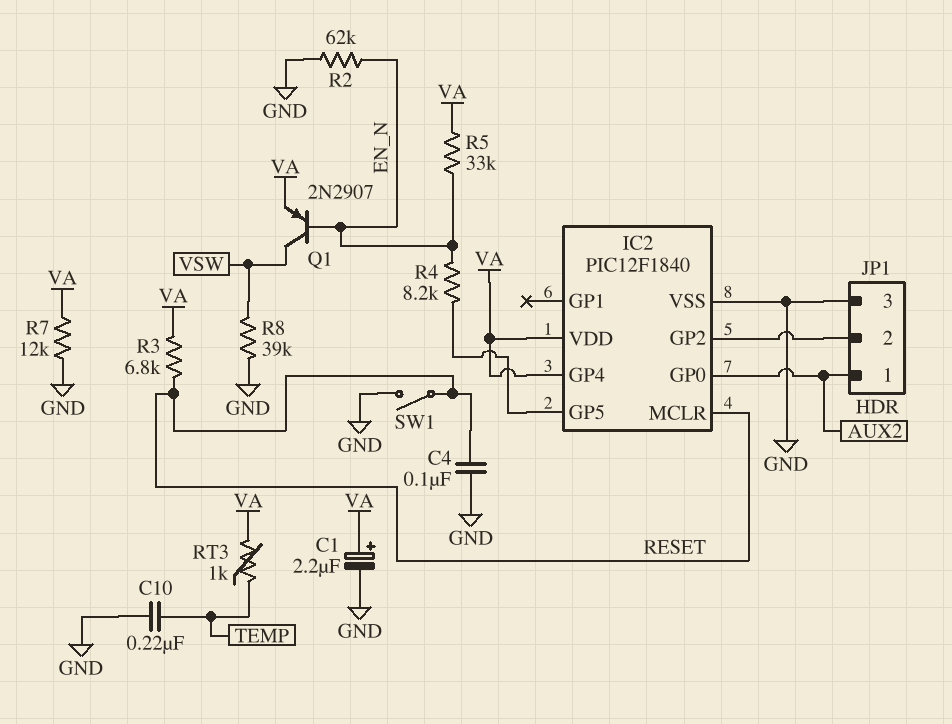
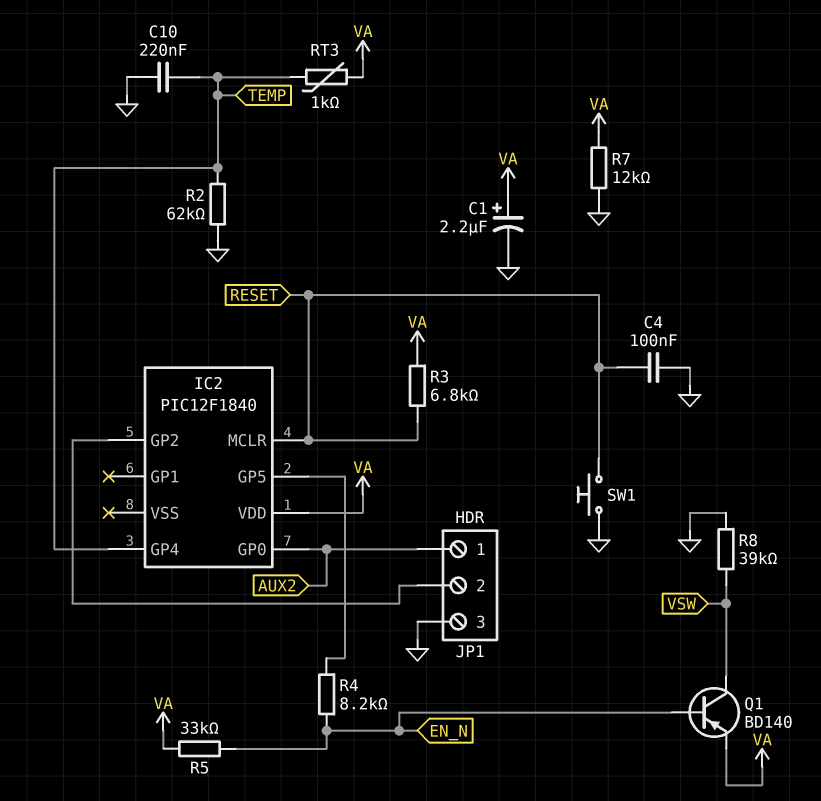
IC2 pin GP4: VA -> TEMP
IC2 pin VSS: GND -> none
Q1: PNP 2N2907 (B EN_N, C VSW, E VA) -> PNP BD140 (B EN_N, C VSW, E VA)
R2: 62k (EN_N, GND) -> 62k (GND, TEMP)
SW1: switch (GND, RESET) -> button (GND, RESET)

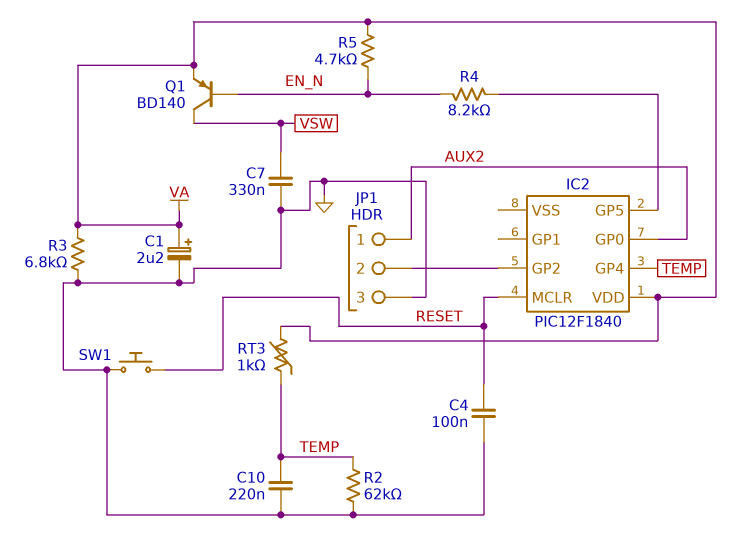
C7: none -> 330nF (GND, VSW)
R3: 6.8k (RESET, VA) -> 6.8k (GND, VA)
R5: 33k (EN_N, VA) -> 4.7k (EN_N, VA)
R7: 12k (GND, VA) -> none
R8: 39k (GND, VSW) -> none

